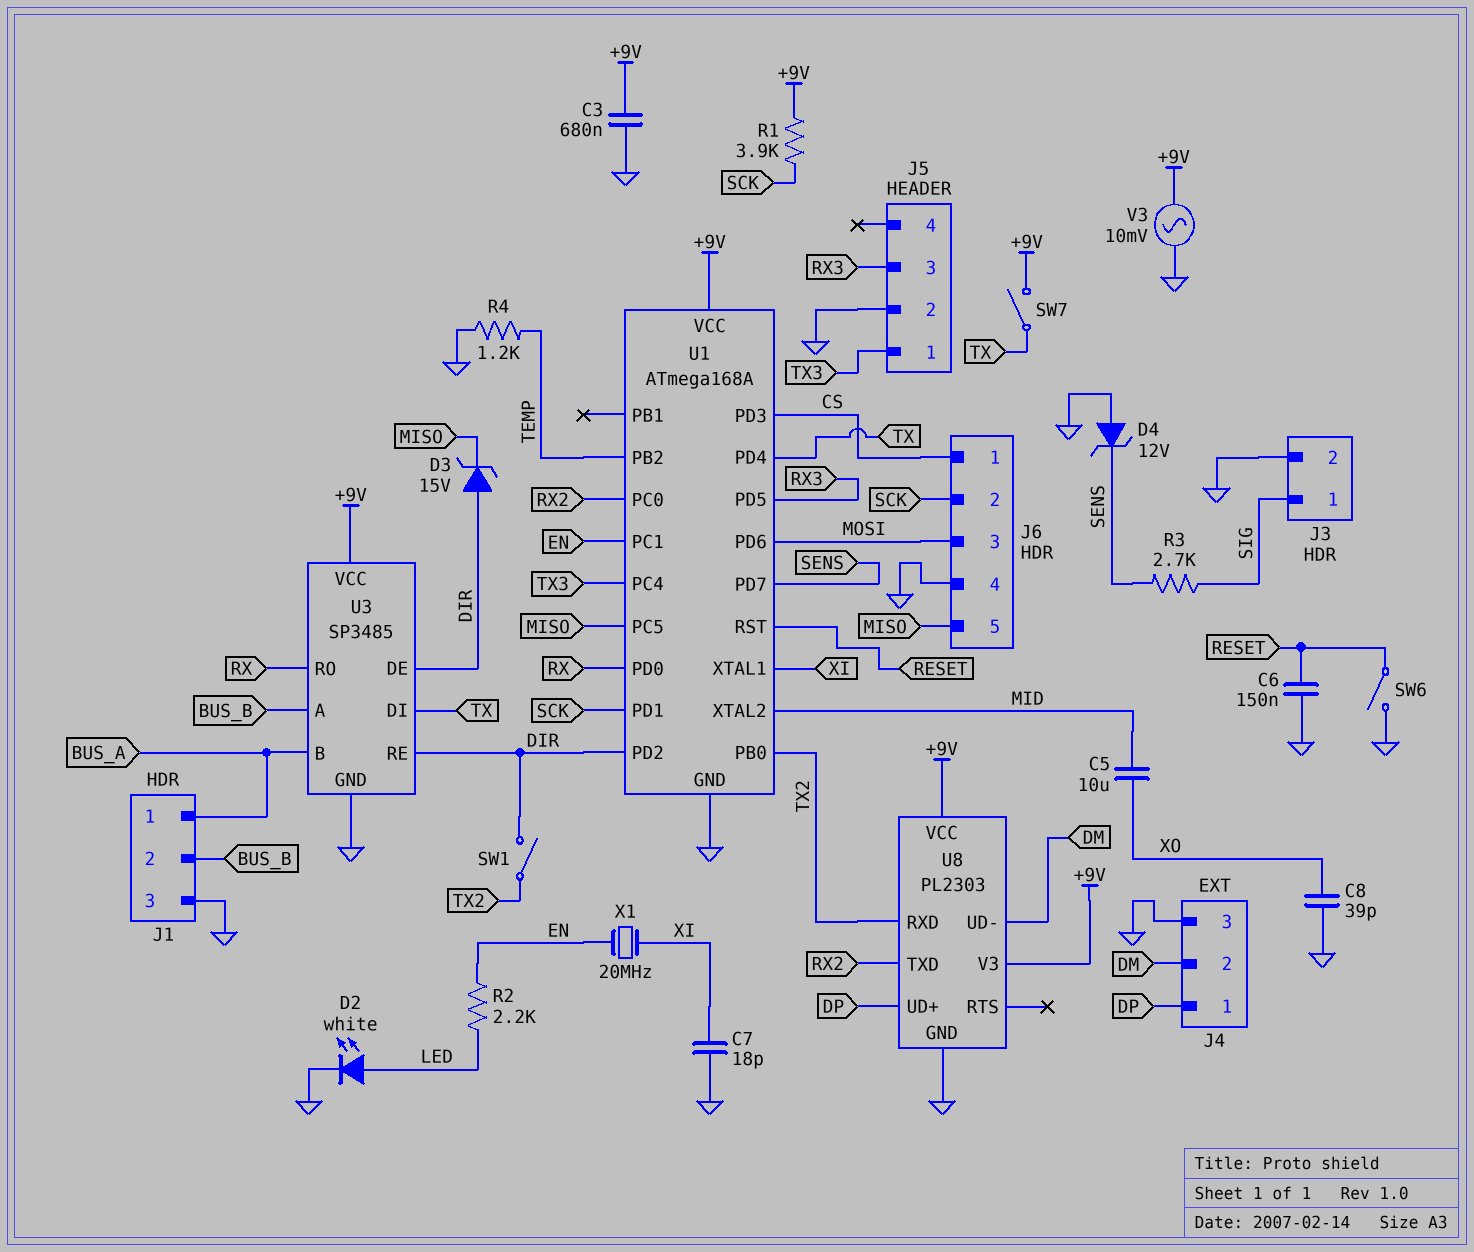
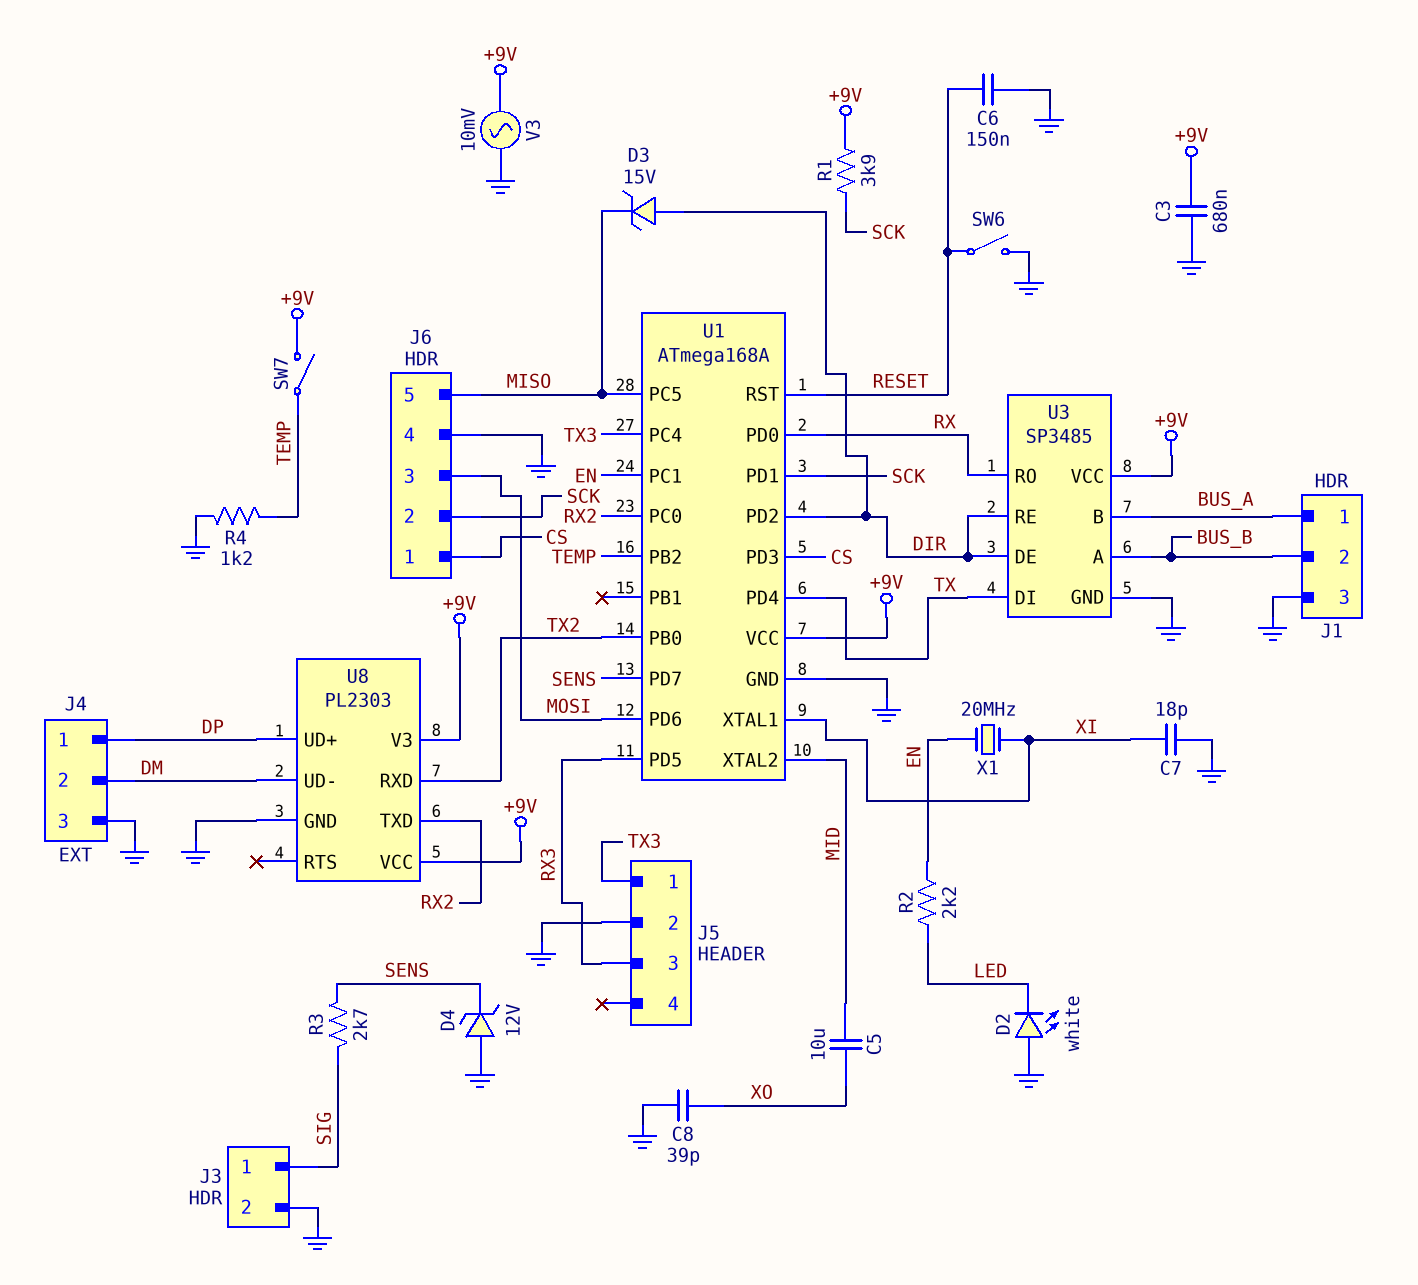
D2: LED white (A LED, K GND) -> LED white (A GND, K LED)
SW1: switch (DIR, TX2) -> none
SW7: switch (+9V, TX) -> switch (+9V, TEMP)

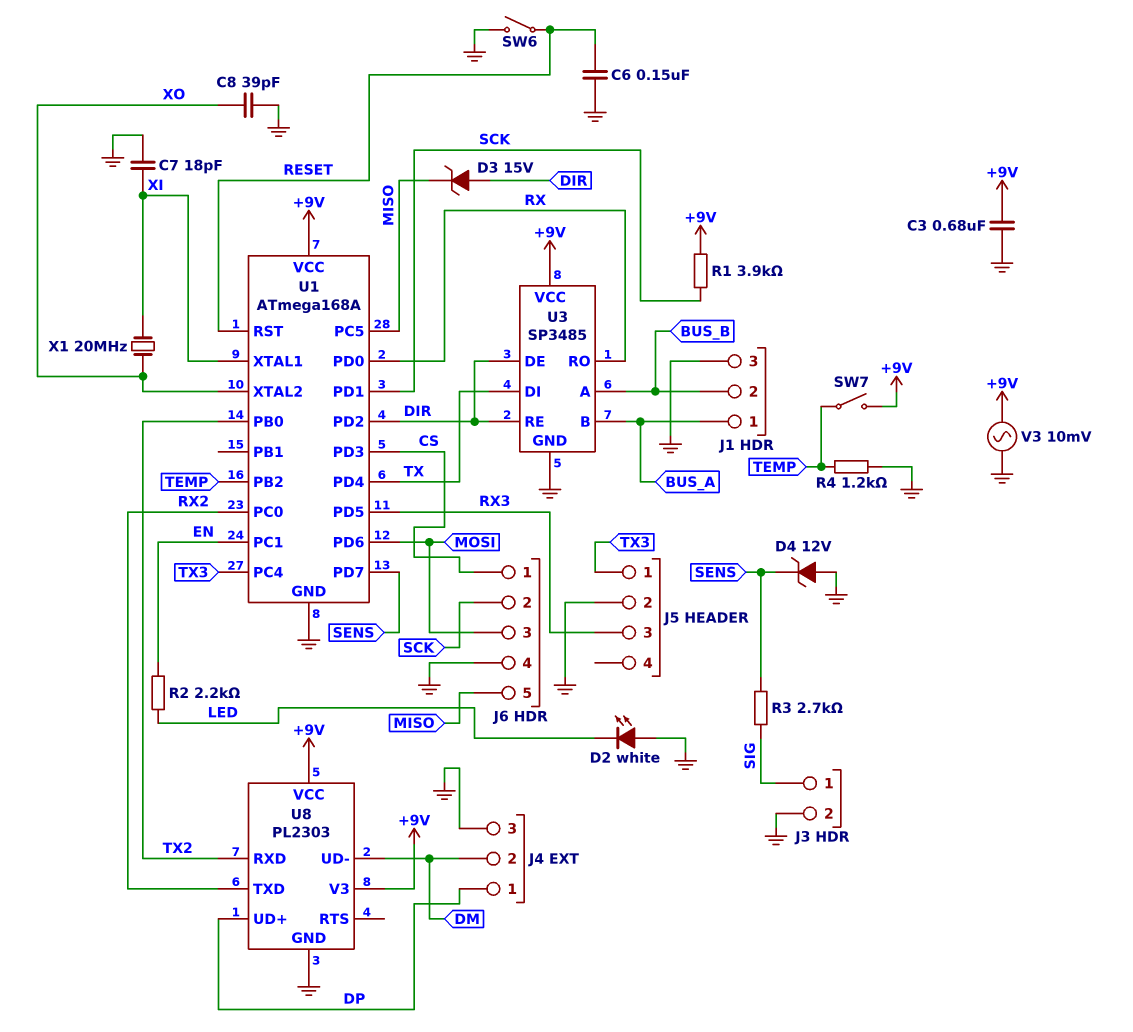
C5: 10uF (MID, XO) -> none
U1 pin XTAL2: MID -> XO
X1: 20MHz (EN, XI) -> 20MHz (XI, XO)

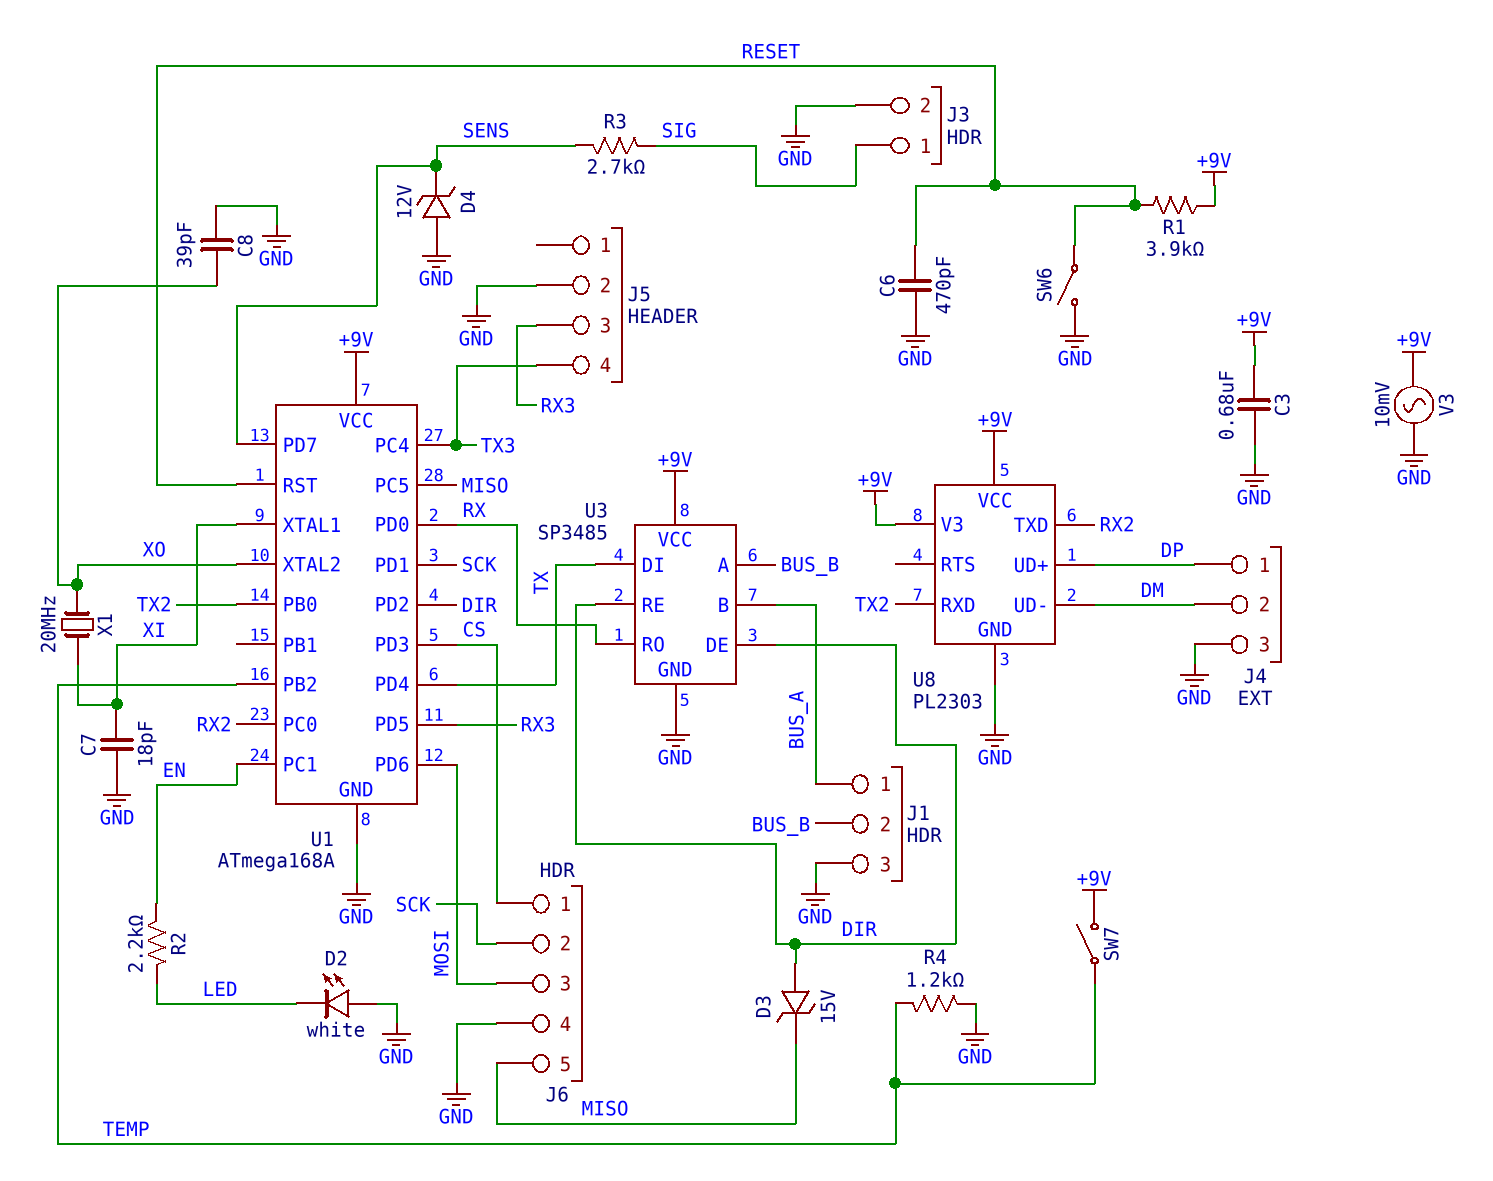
C6: 150nF (GND, RESET) -> 470pF (GND, RESET)
J5 pin 1: TX3 -> none
J5 pin 4: none -> TX3
R1: 3.9k (+9V, SCK) -> 3.9k (+9V, RESET)

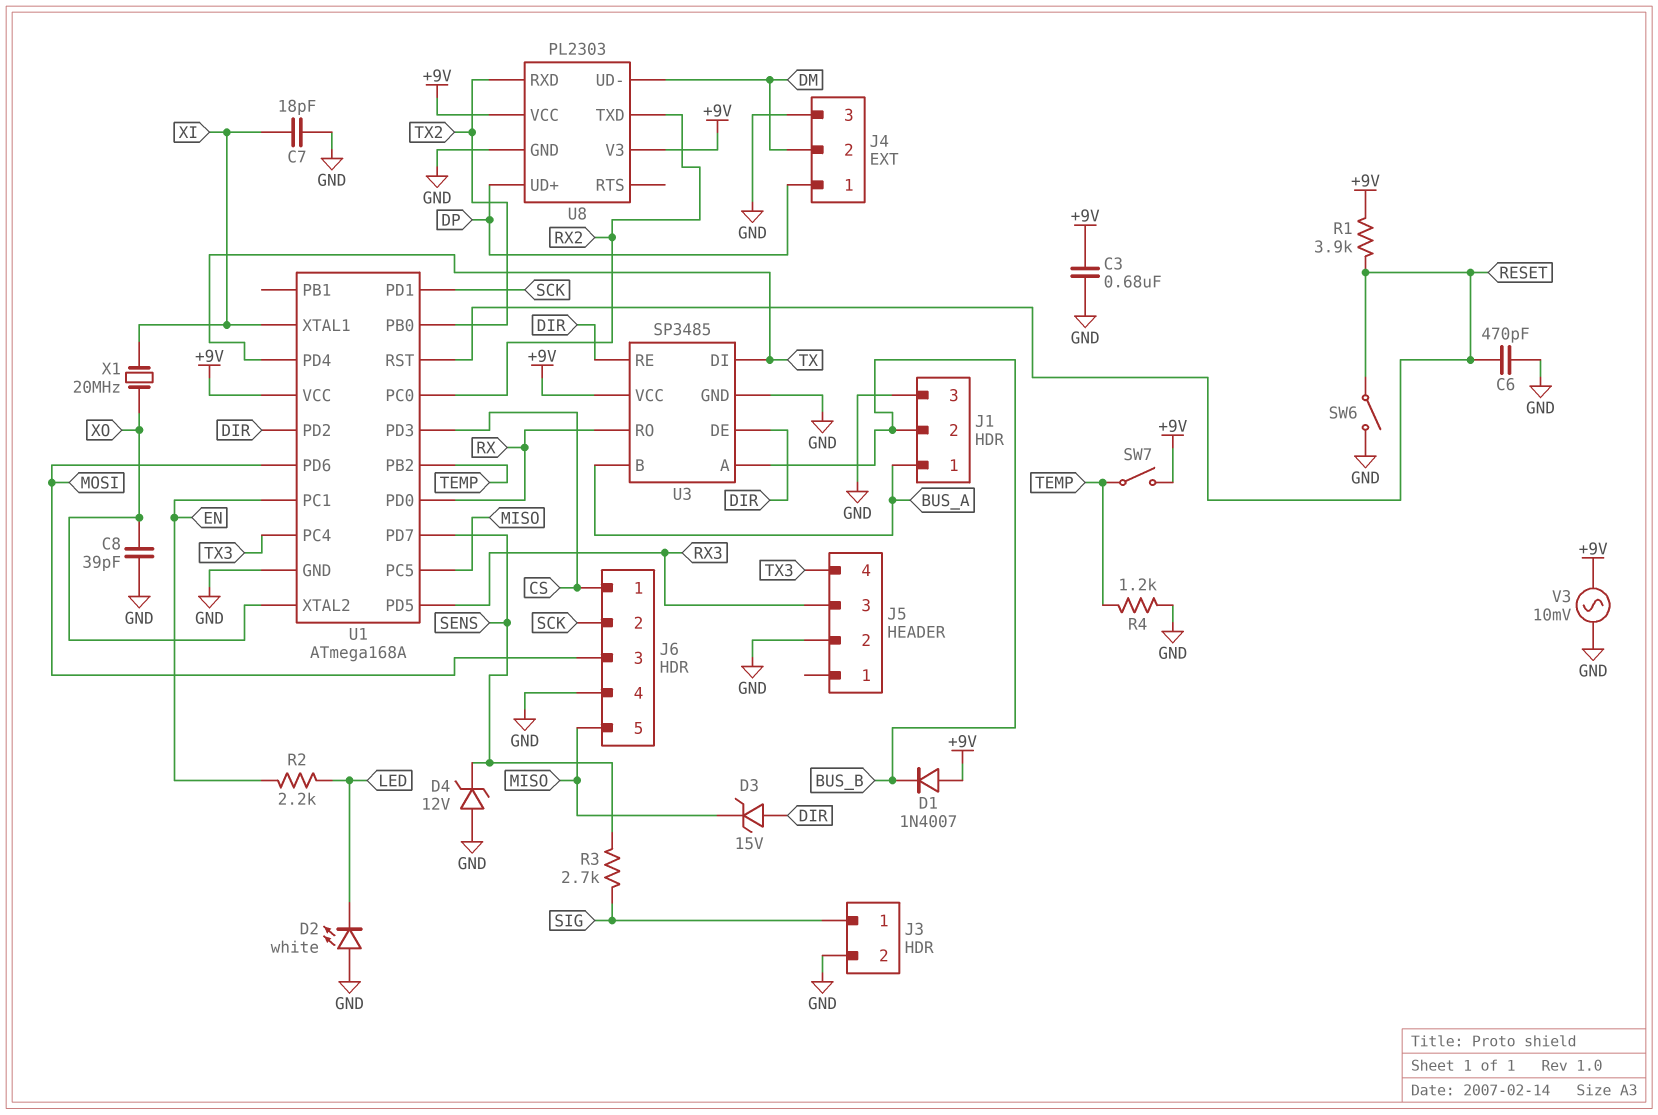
D1: none -> diode 1N4007 (A +9V, K BUS_B)

